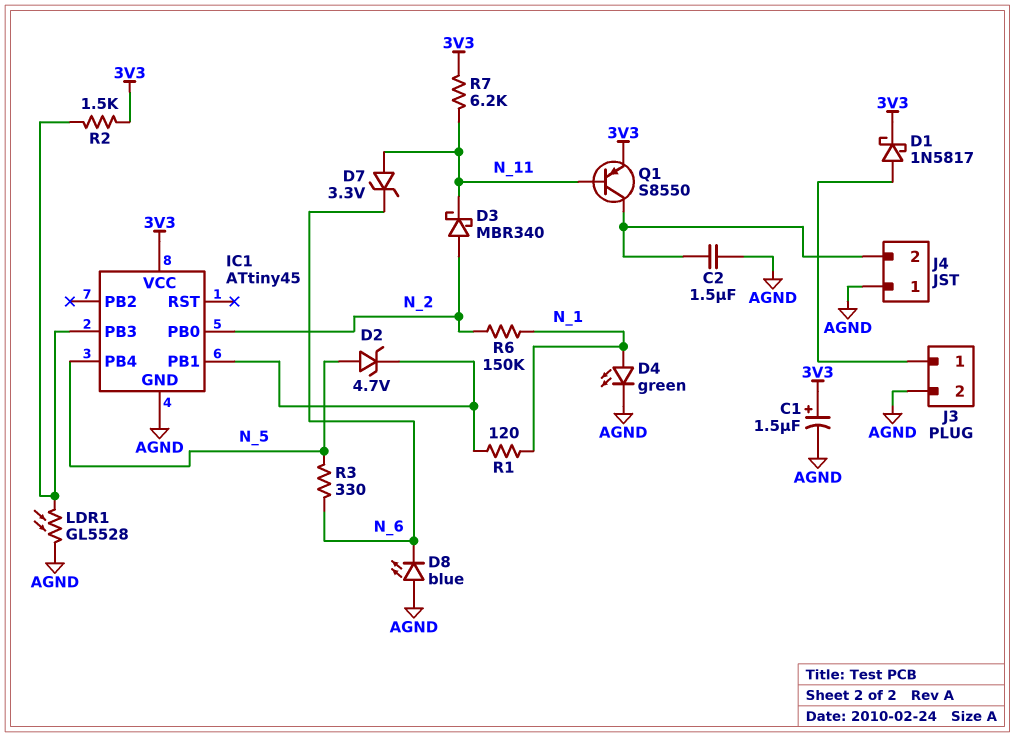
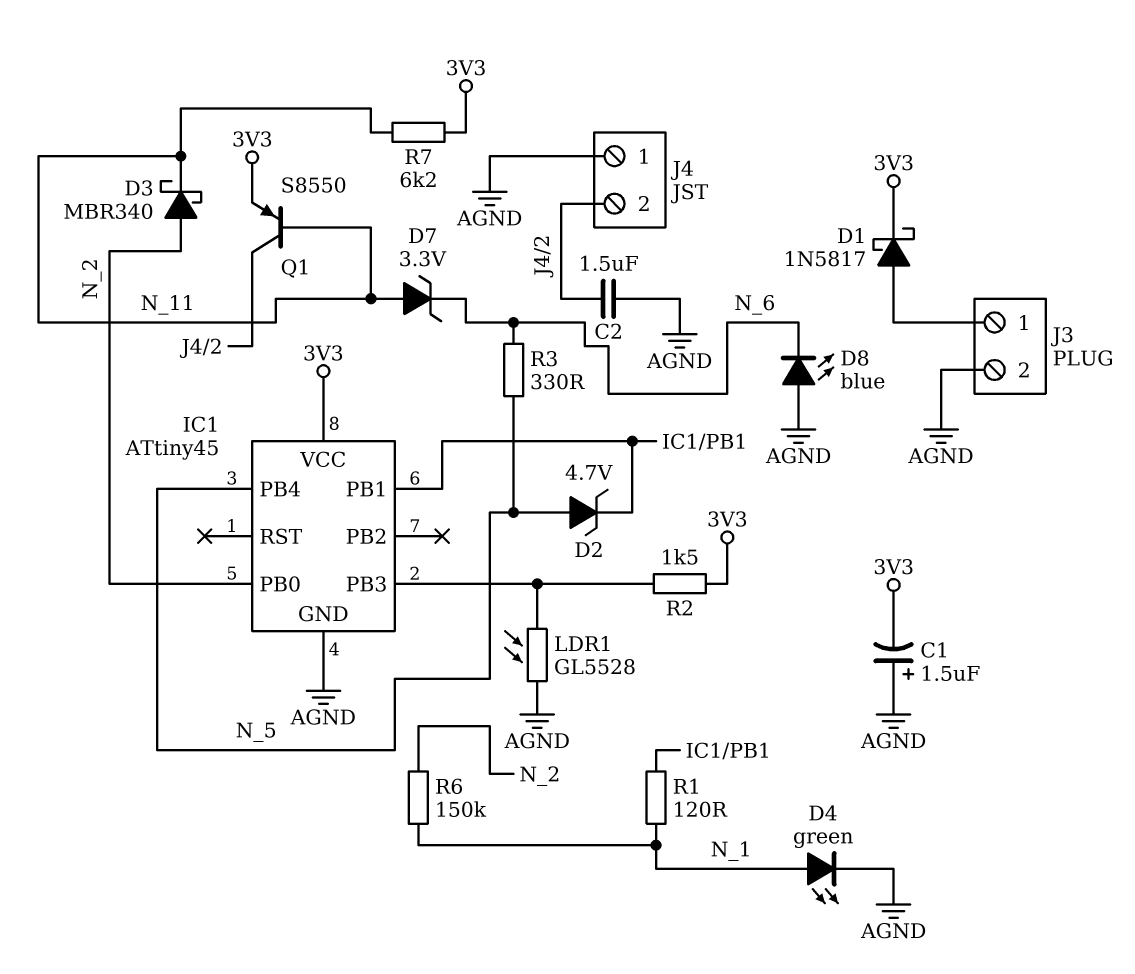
C1: 1.5uF (plus 3V3, minus AGND) -> 1.5uF (plus AGND, minus 3V3)

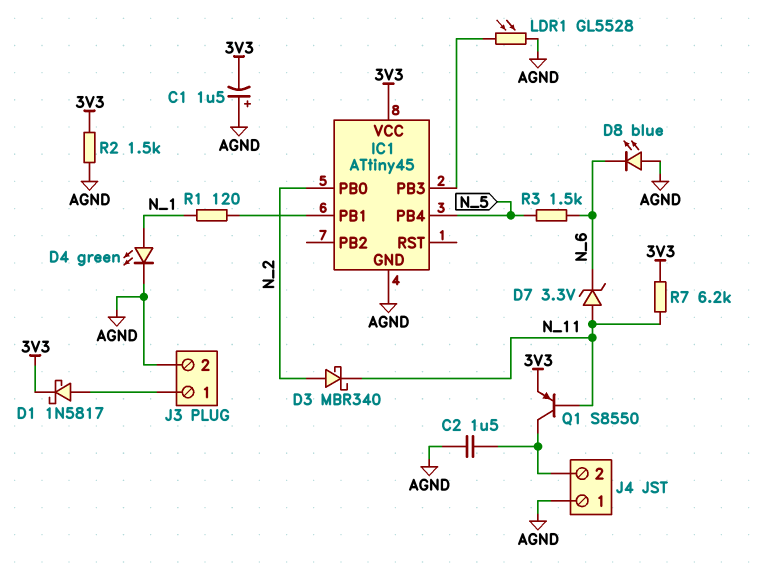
D2: zener 4.7V (A N_5, K IC1/PB1) -> none
R2: 1.5k (3V3, IC1/PB3) -> 1.5k (3V3, AGND)
R3: 330 (N_5, N_6) -> 1.5k (N_5, N_6)
R6: 150k (N_1, N_2) -> none

